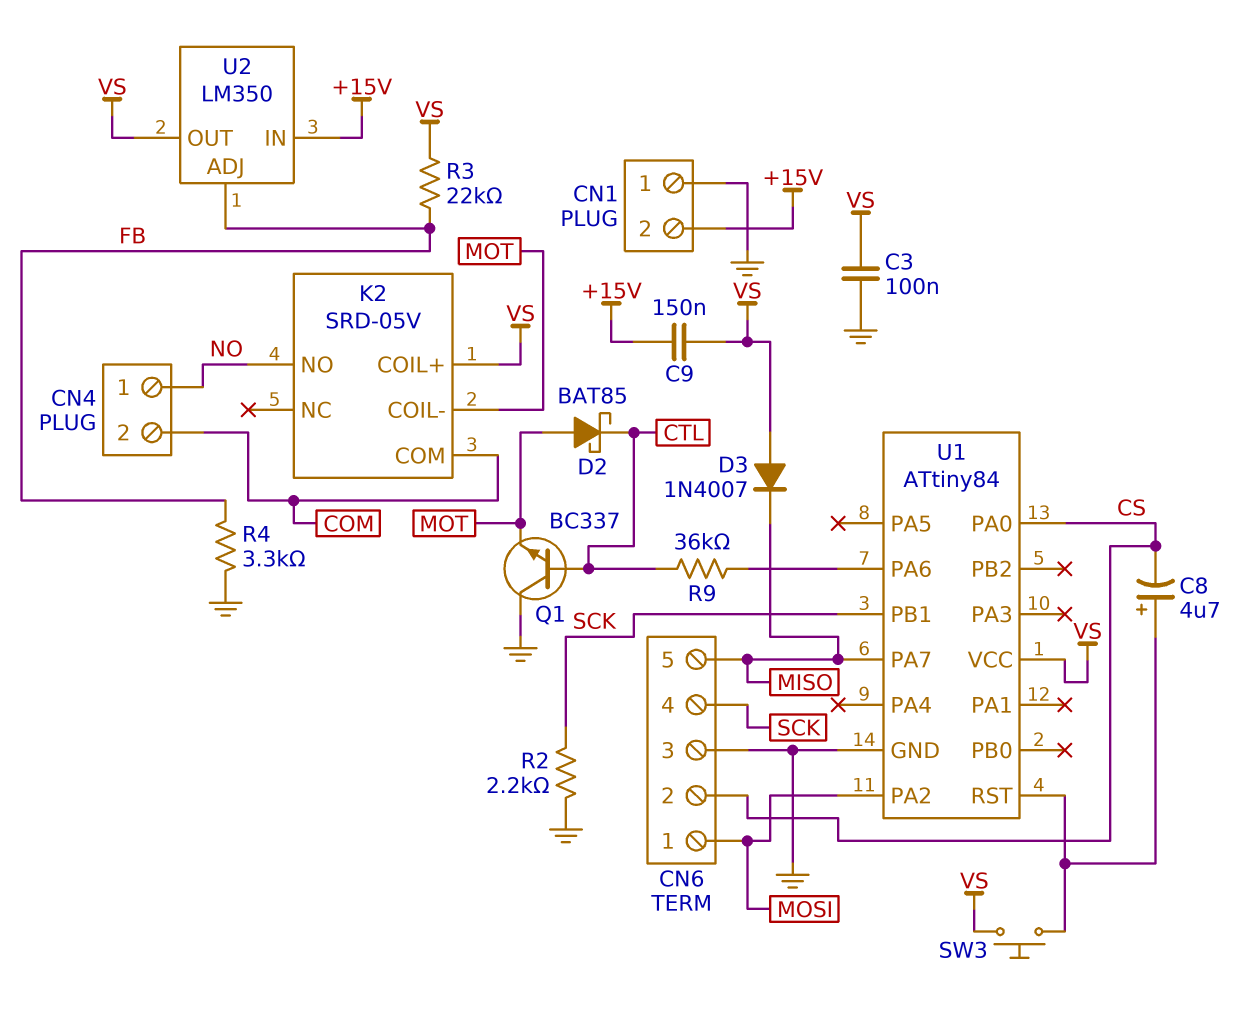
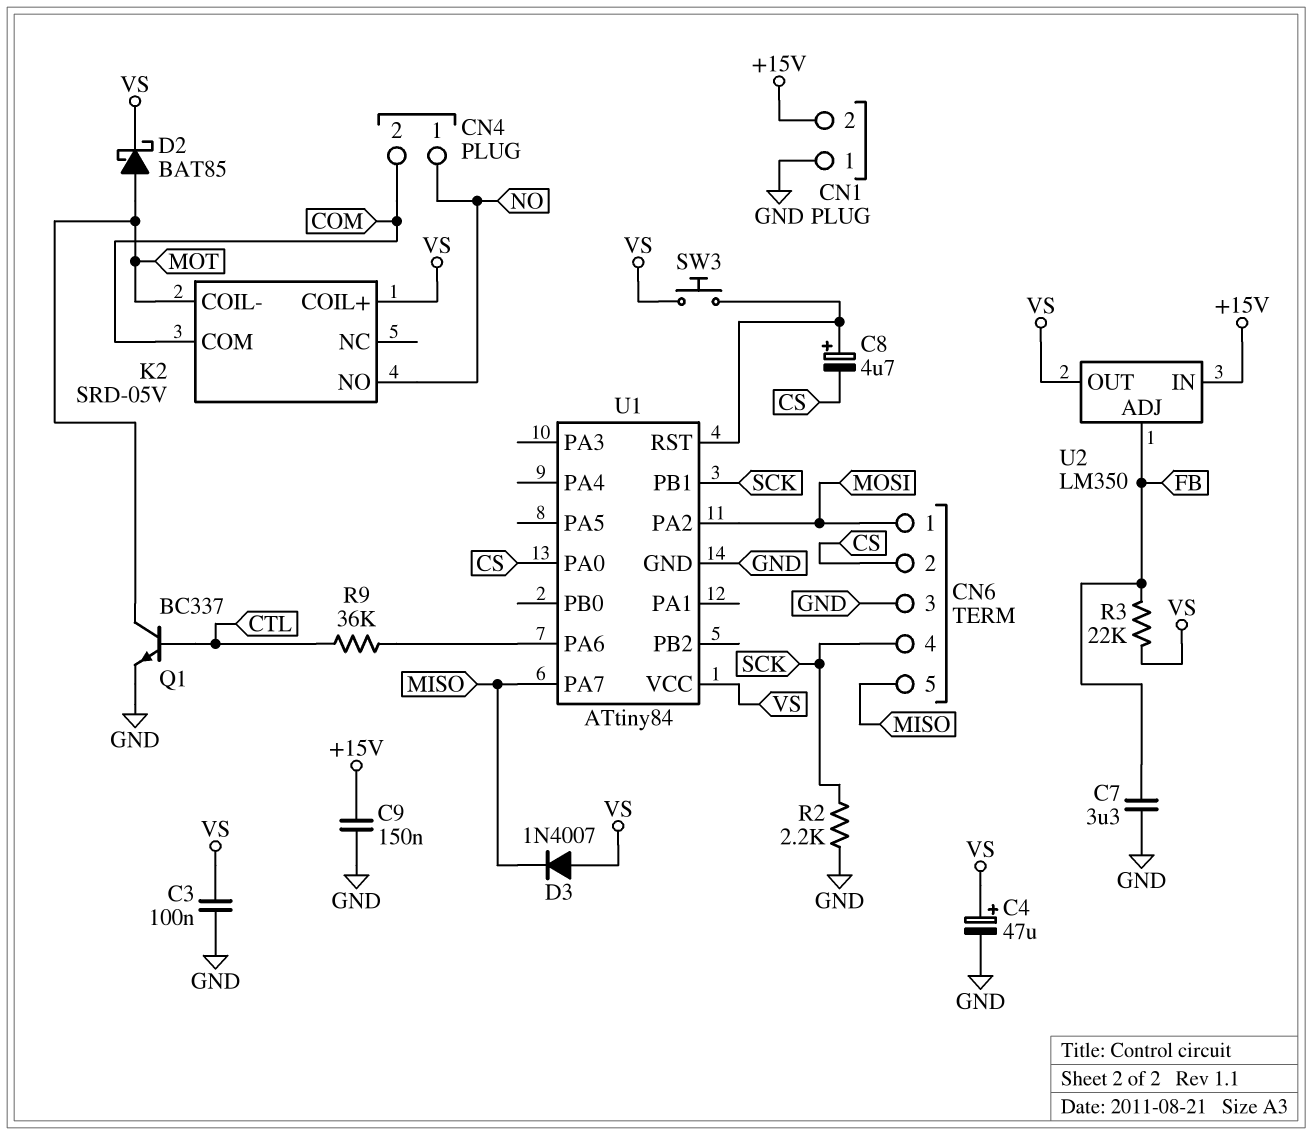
C4: none -> 47uF (plus VS, minus GND)
C7: none -> 3.3uF (FB, GND)
C9: 150nF (+15V, VS) -> 150nF (+15V, GND)
D2: schottky BAT85 (A MOT, K CTL) -> schottky BAT85 (A MOT, K VS)
Q1: NPN BC337 (B CTL, C GND, E MOT) -> NPN BC337 (B CTL, C MOT, E GND)
R4: 3.3k (FB, GND) -> none

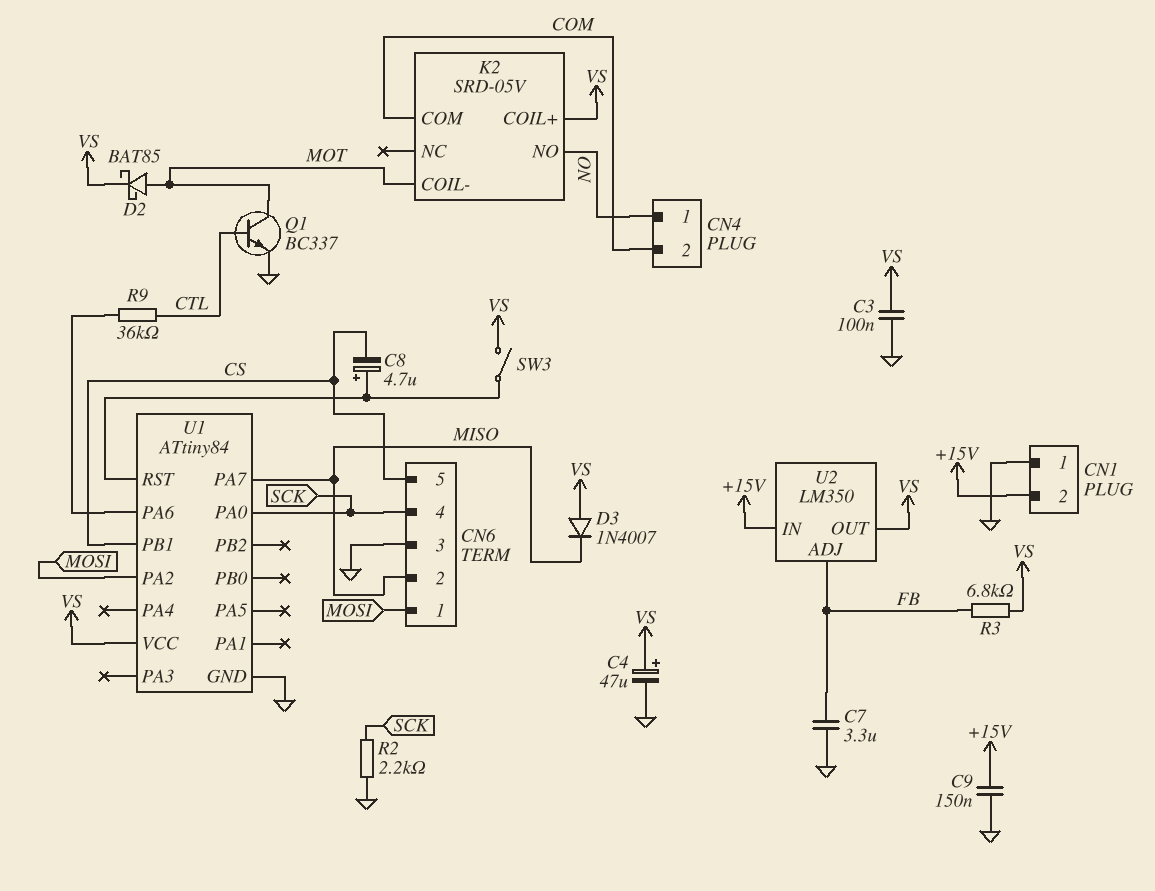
CN6 pin 2: CS -> MISO
CN6 pin 5: MISO -> CS
R3: 22k (FB, VS) -> 6.8k (FB, VS)
SW3: button (U1/RST, VS) -> switch (U1/RST, VS)
U1 pin PA0: CS -> SCK
U1 pin PB1: SCK -> CS

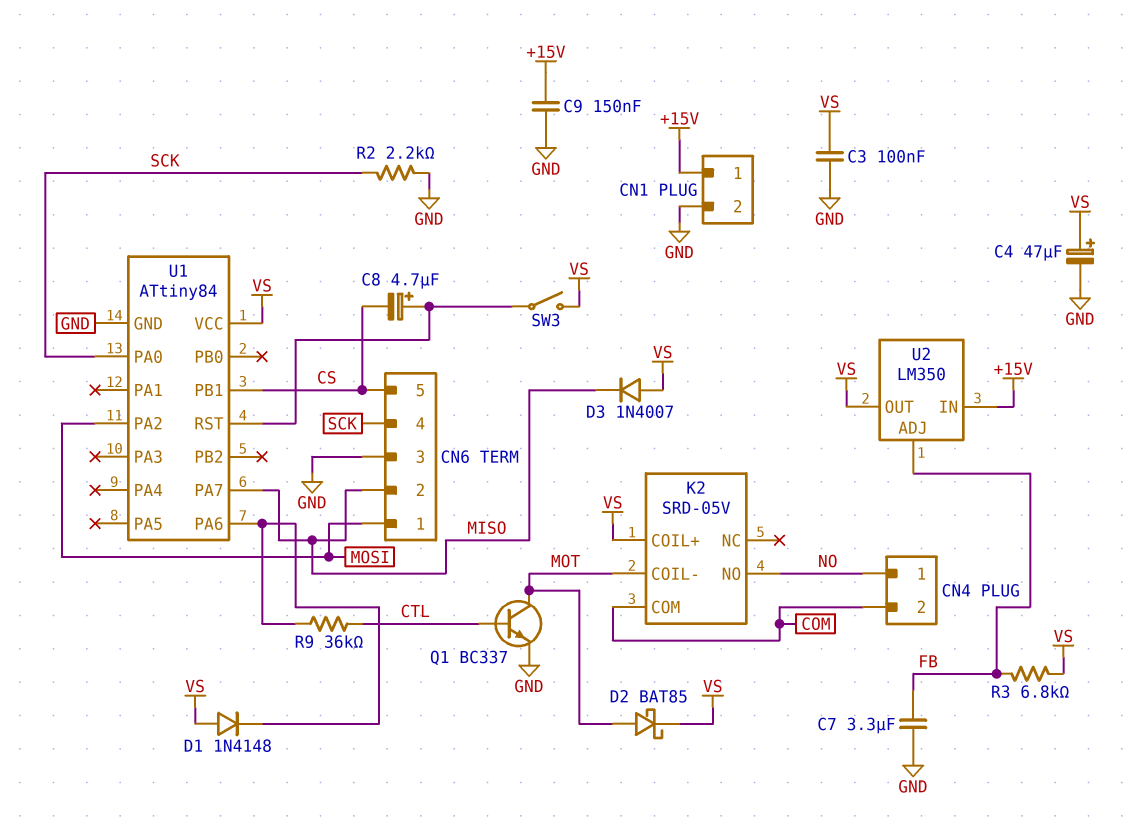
CN1 pin 1: GND -> +15V
CN1 pin 2: +15V -> GND
D1: none -> diode 1N4148 (A VS, K U1/PA6)

